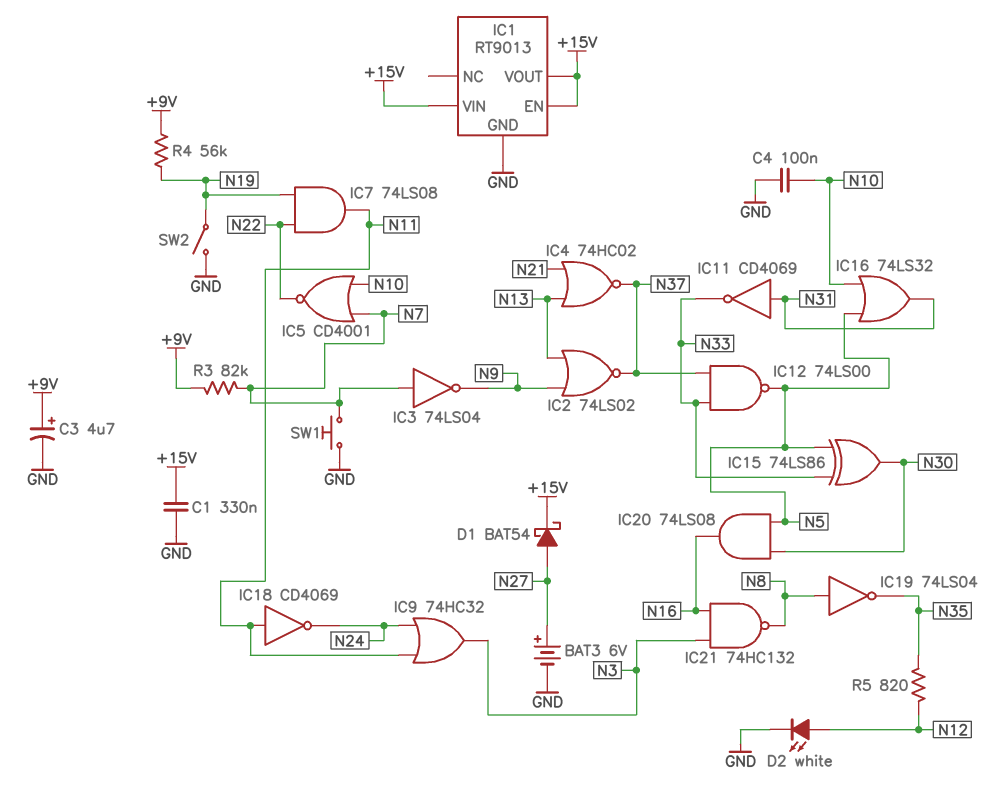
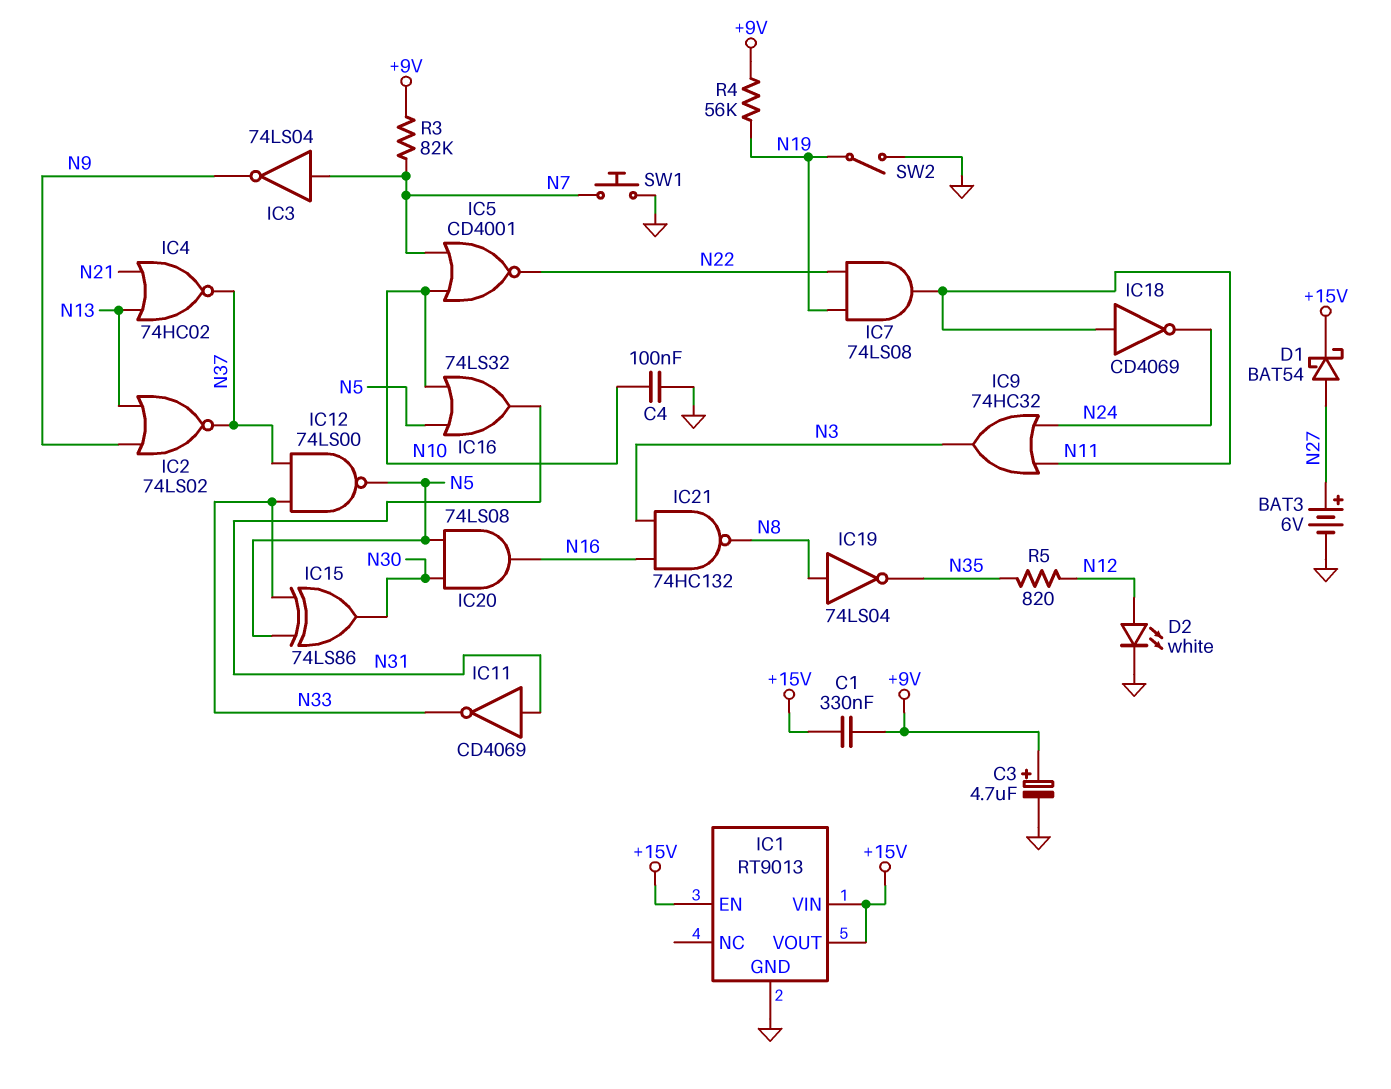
C1: 330nF (+15V, GND) -> 330nF (+9V, +15V)

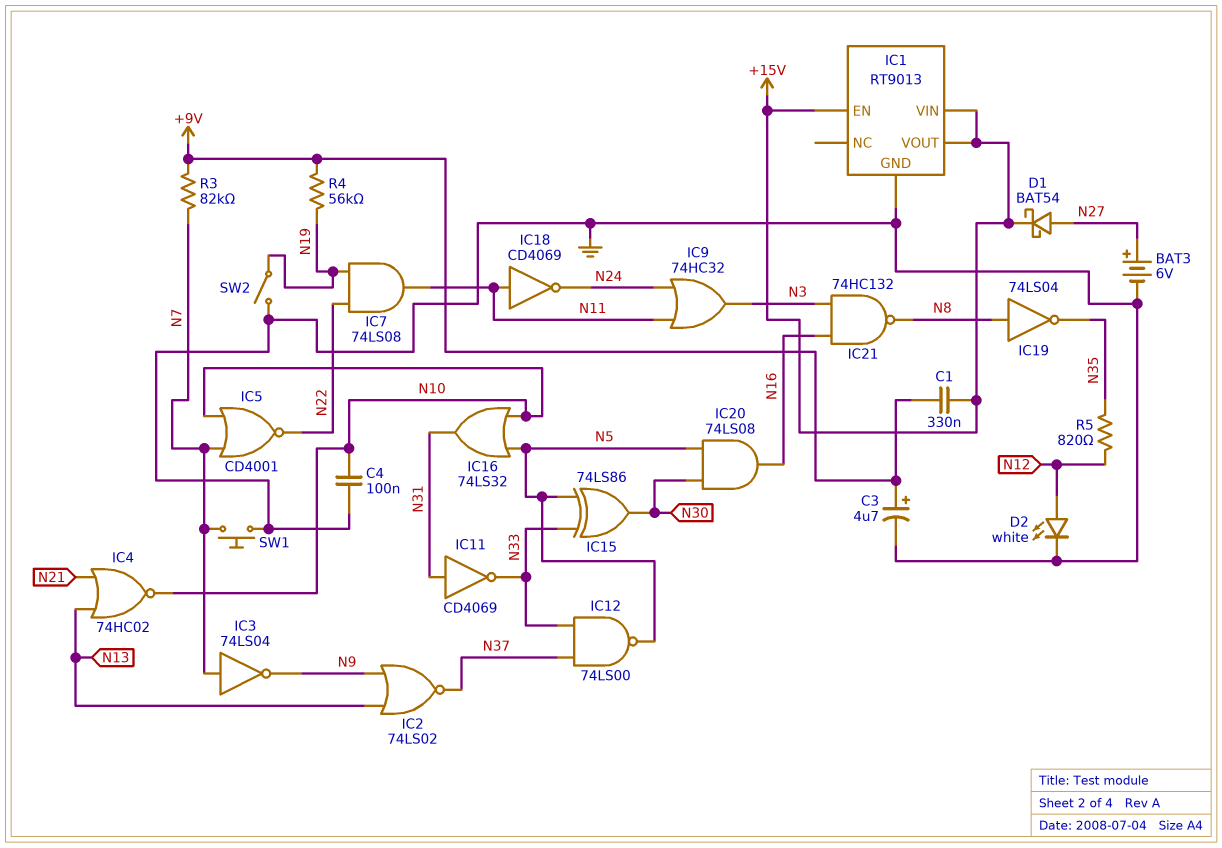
IC4: NOR 74HC02 (in N13, in N21, out N37) -> NOR 74HC02 (in N13, in N21, out N10)

